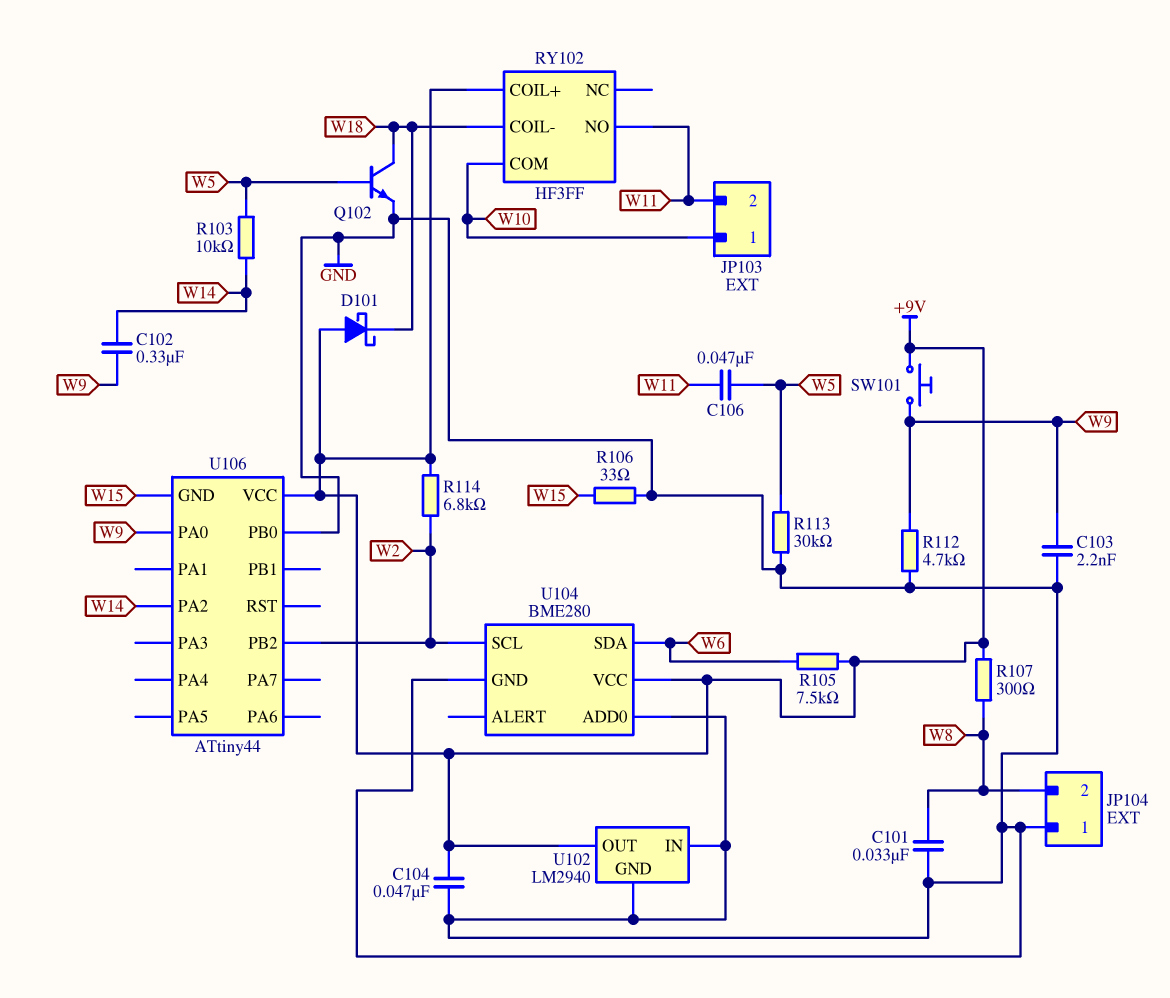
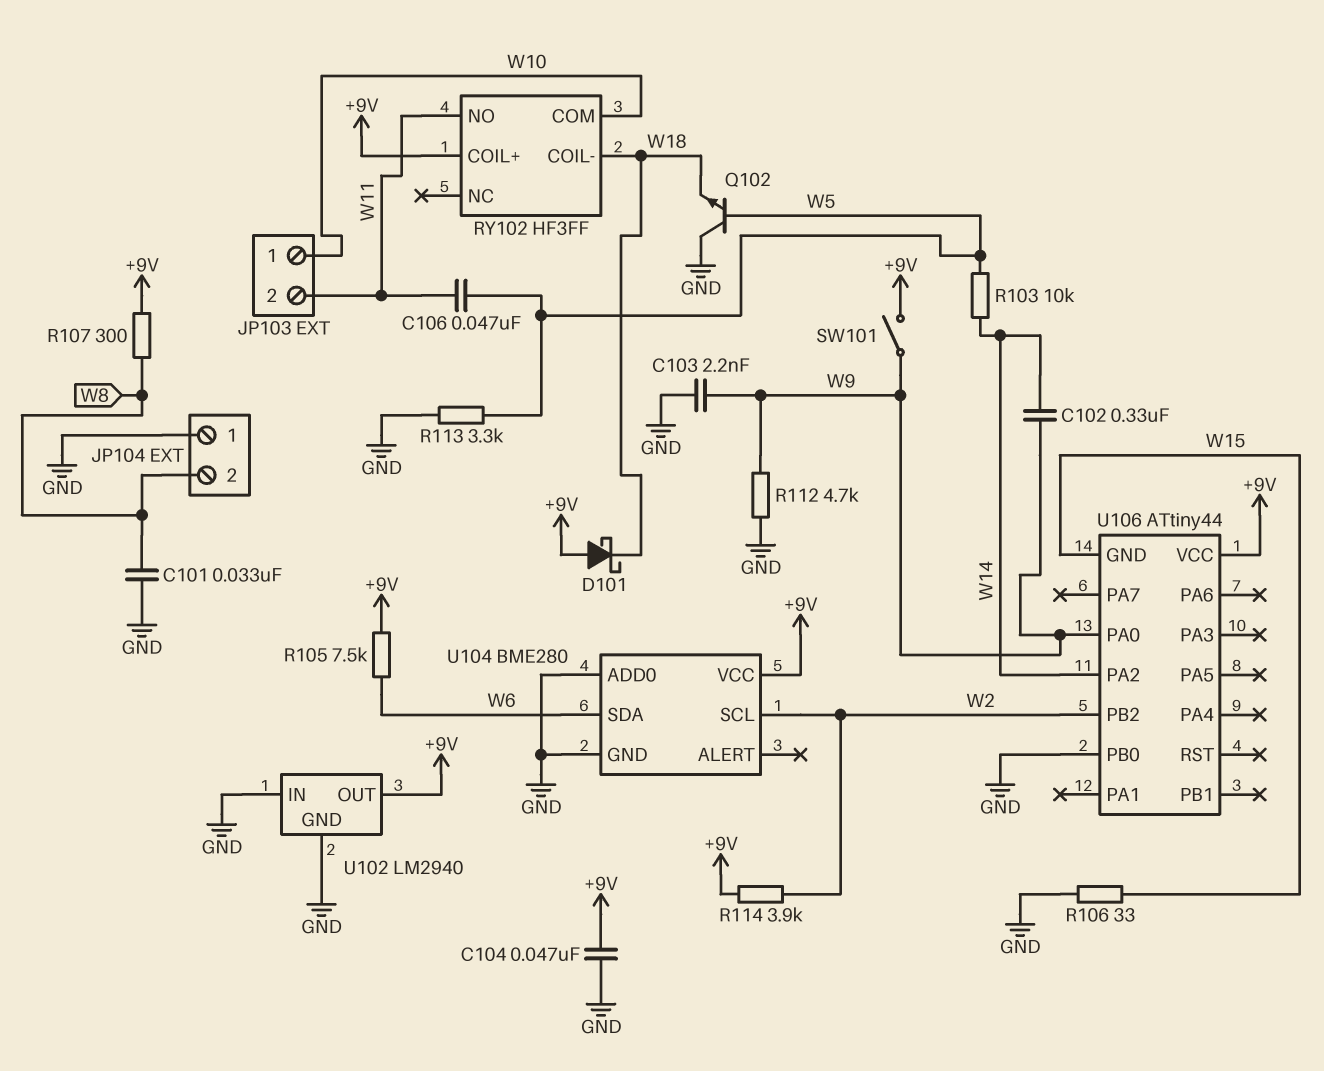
Q102: NPN (B W5, C W18, E GND) -> NPN (B W5, C GND, E W18)
R113: 30k (GND, W5) -> 3.3k (GND, W5)
R114: 6.8k (+9V, W2) -> 3.9k (+9V, W2)
SW101: button (+9V, W9) -> switch (+9V, W9)

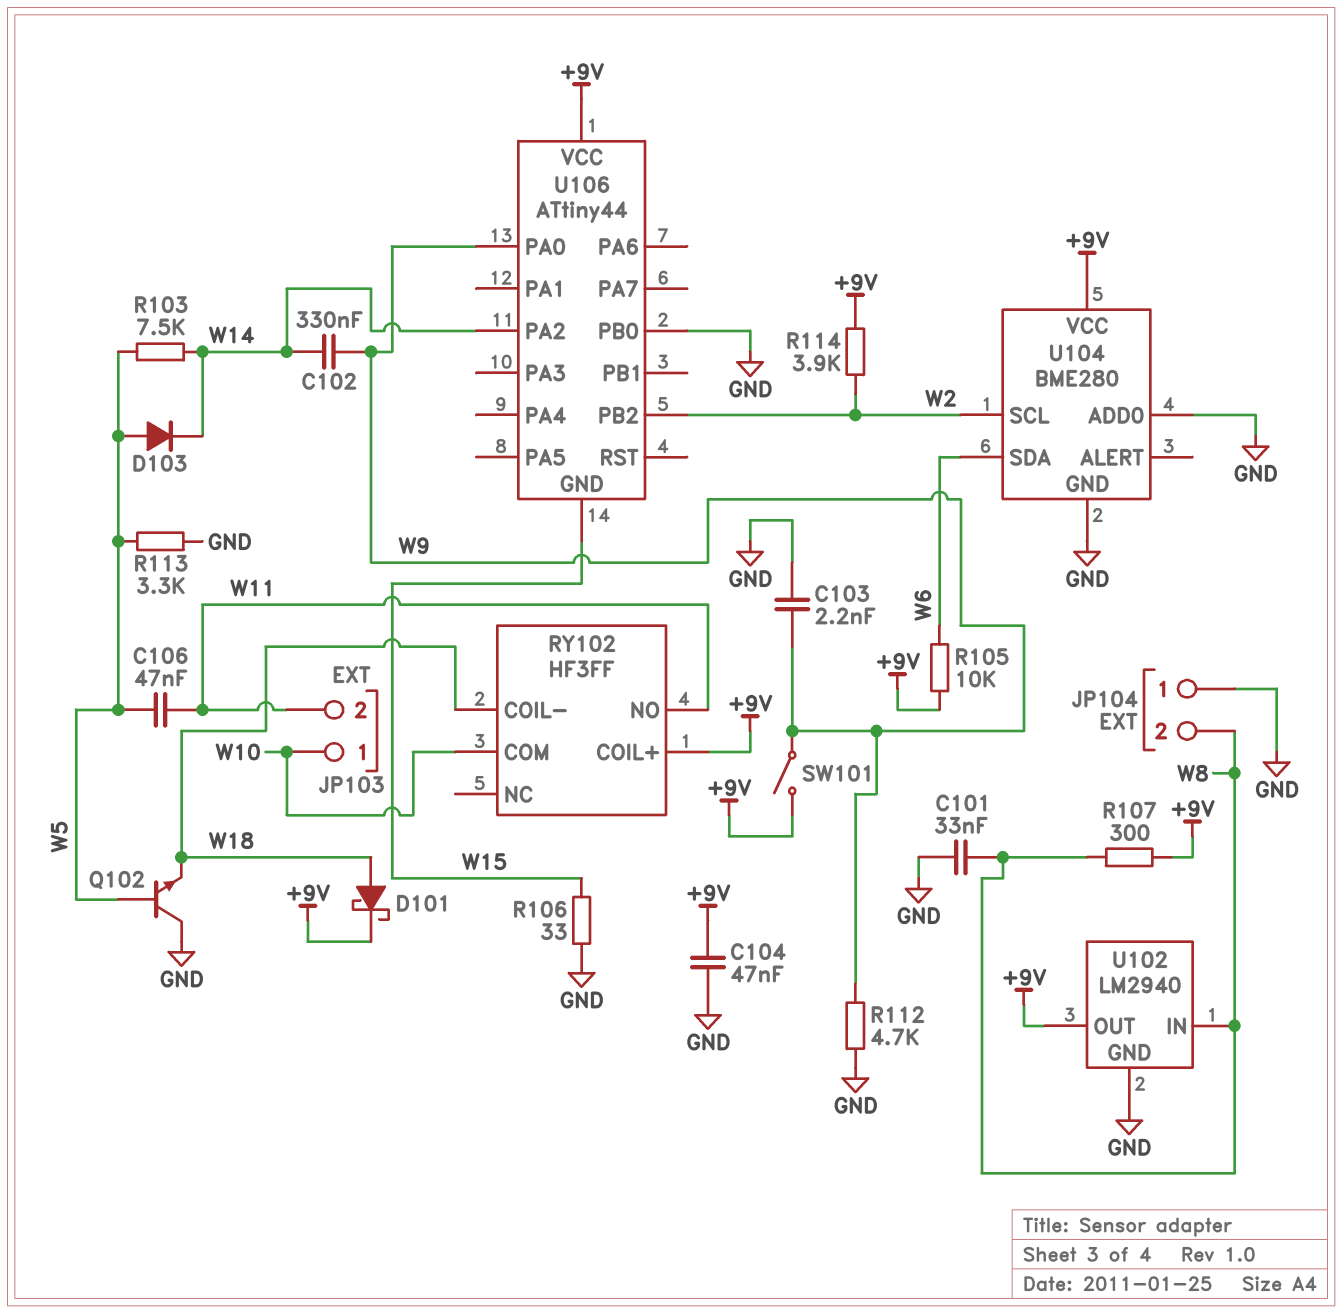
D101: schottky (A +9V, K W18) -> schottky (A W18, K +9V)
D103: none -> diode (A W5, K W14)
R103: 10k (W5, W14) -> 7.5k (W5, W14)
R105: 7.5k (+9V, W6) -> 10k (+9V, W6)
U102 pin IN: GND -> W8

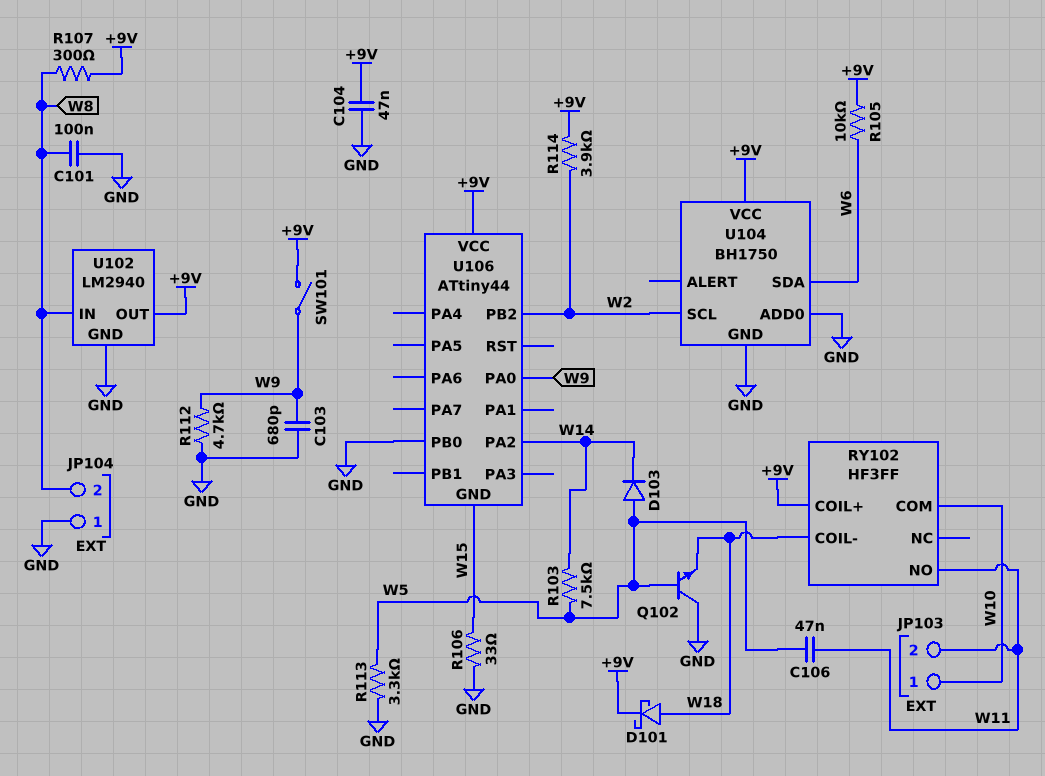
C101: 33nF (GND, W8) -> 100nF (GND, W8)
C102: 330nF (W9, W14) -> none
C103: 2.2nF (GND, W9) -> 680pF (GND, W9)
U104: BME280 -> BH1750

